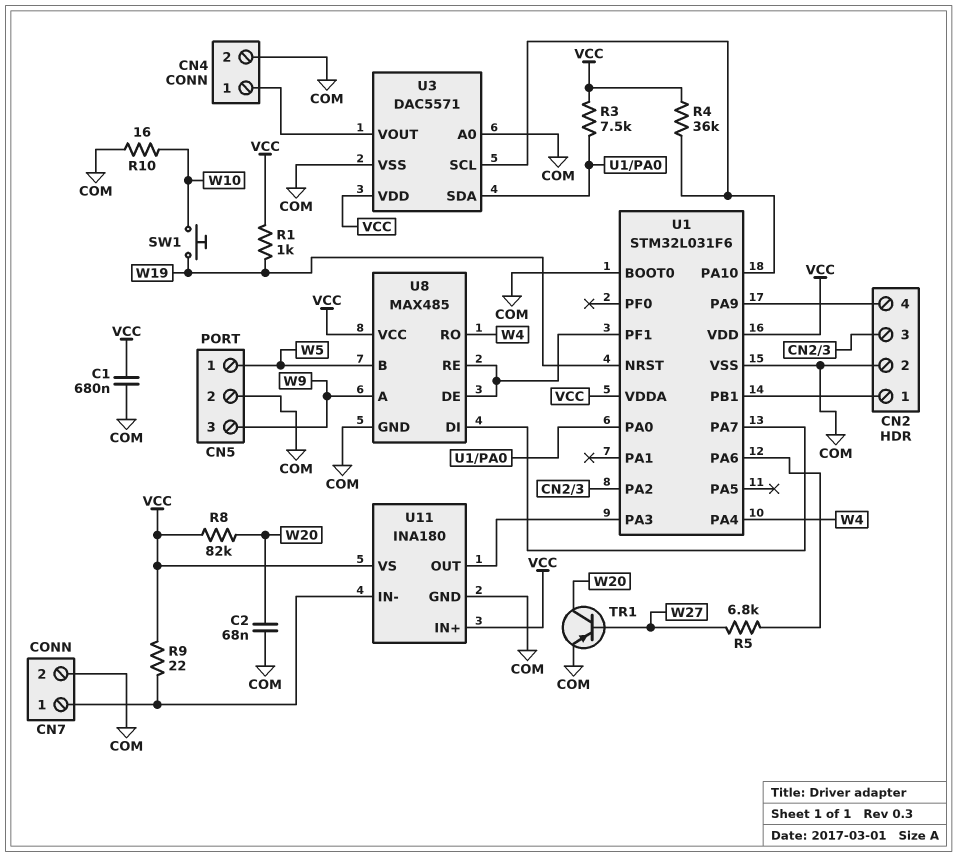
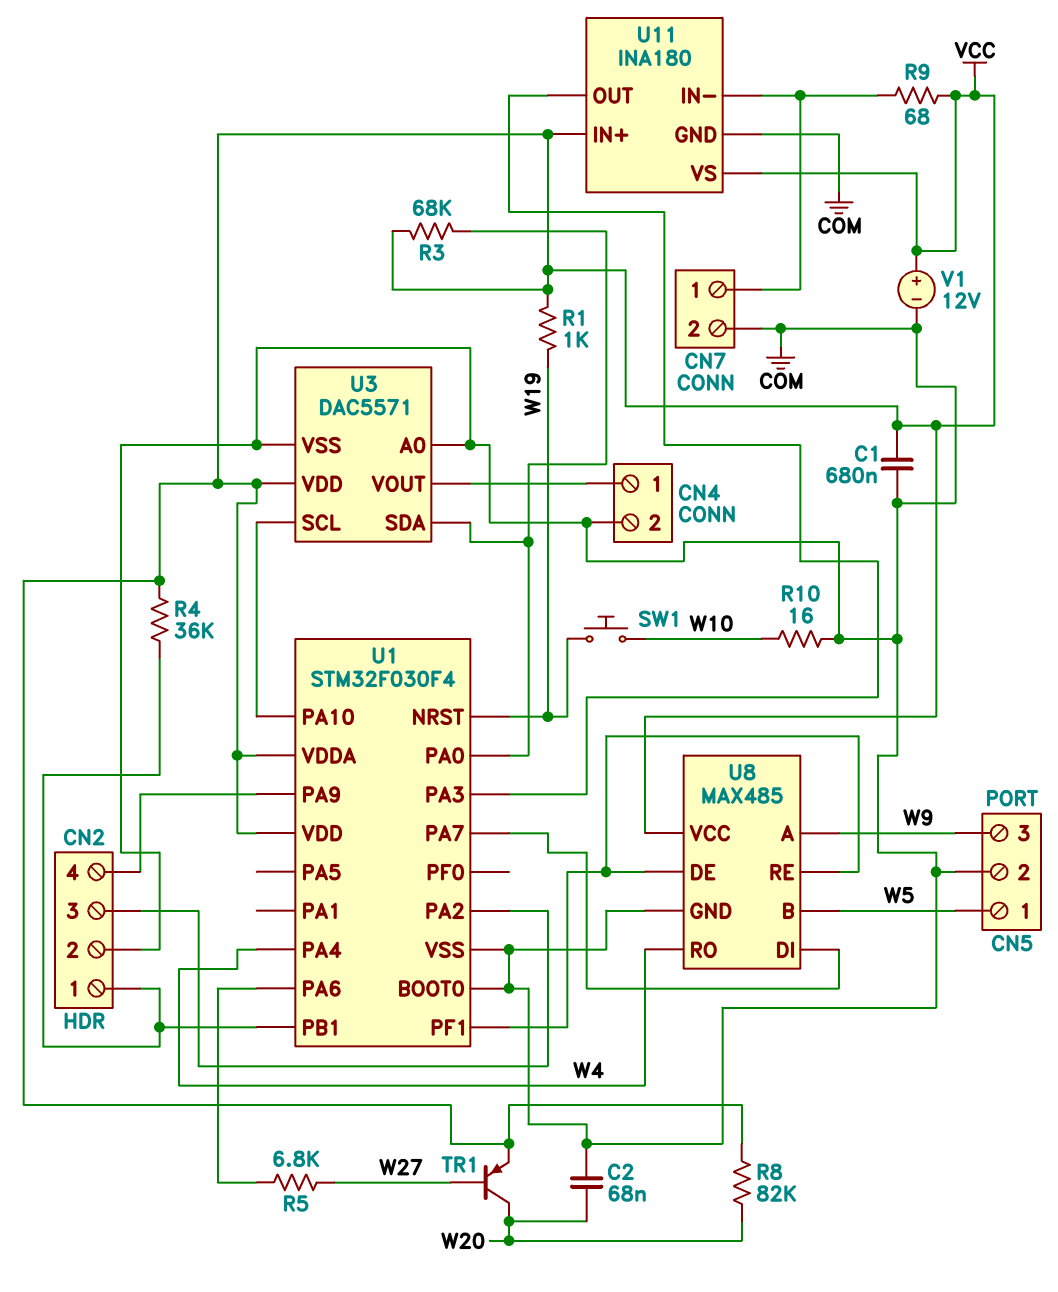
R3: 7.5k (U1/PA0, VCC) -> 68k (U1/PA0, VCC)
R4: 36k (U1/PA10, VCC) -> 36k (CN2/1, VCC)
R9: 22 (CN7/1, VCC) -> 68 (CN7/1, VCC)
TR1: PNP (B W27, C W20, E COM) -> PNP (B W27, C W20, E VCC)
U1: STM32L031F6 -> STM32F030F4
V1: none -> 12V (plus VCC, minus COM)

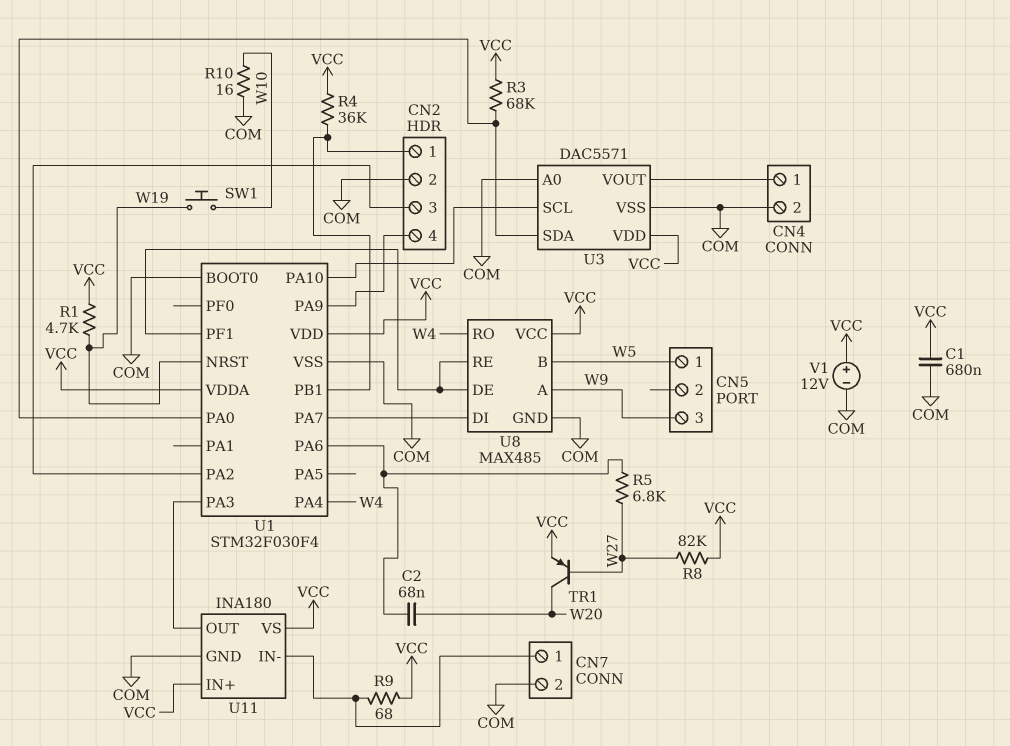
C2: 68nF (COM, W20) -> 68nF (U1/PA6, W20)
CN5 pin 2: COM -> none
R1: 1k (VCC, W19) -> 4.7k (VCC, W19)
R8: 82k (VCC, W20) -> 82k (VCC, W27)

